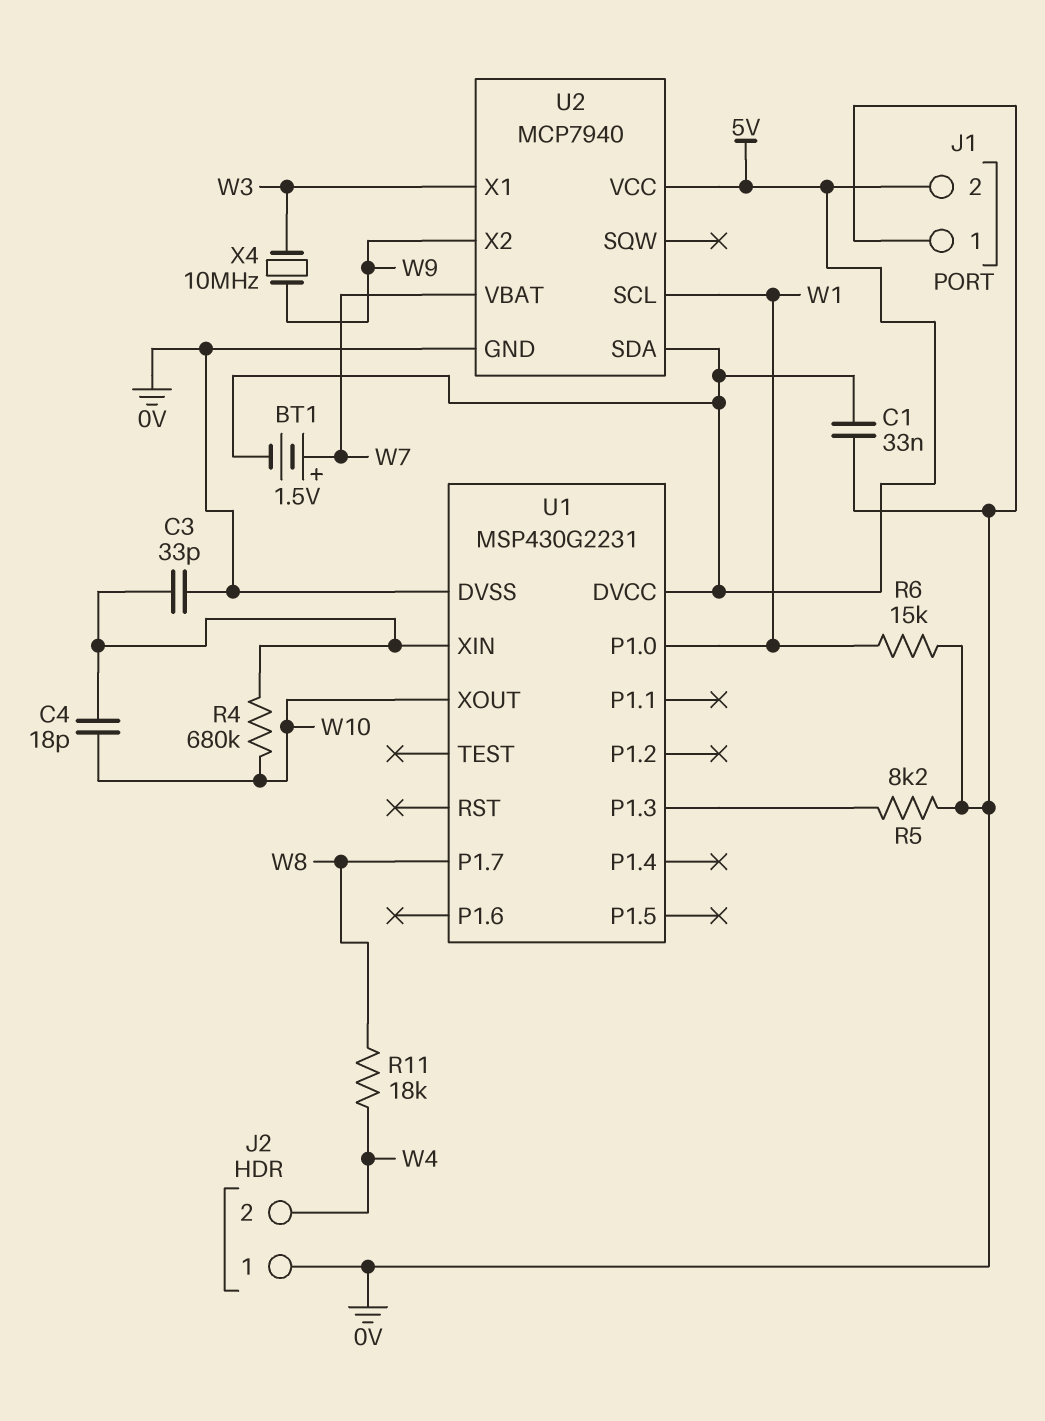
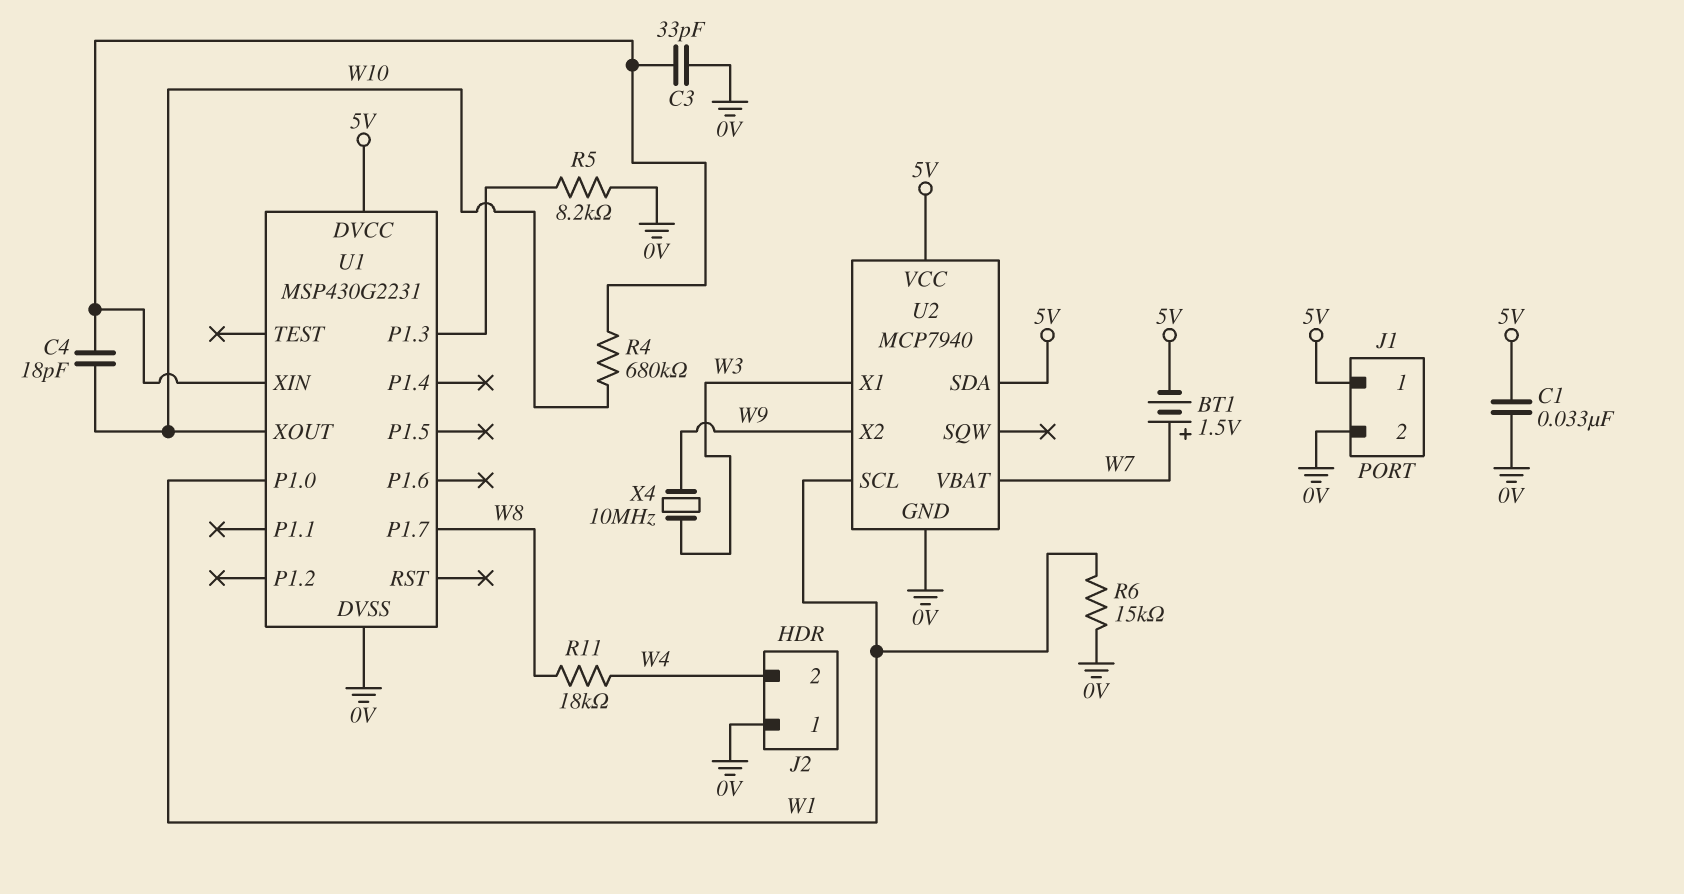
J1 pin 1: 0V -> 5V
J1 pin 2: 5V -> 0V

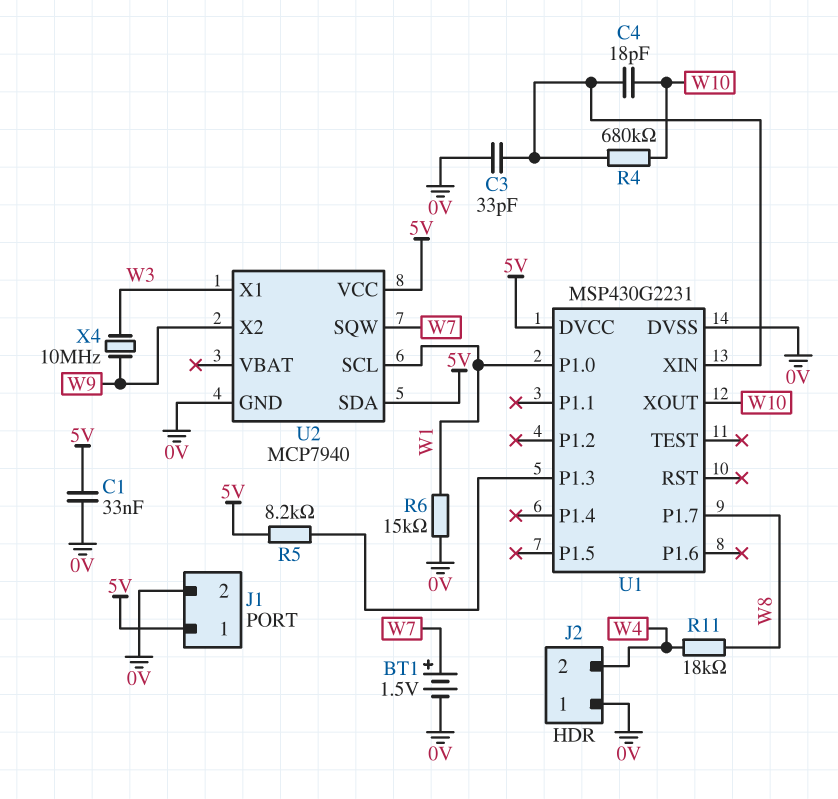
BT1: 1.5V (plus W7, minus 5V) -> 1.5V (plus W7, minus 0V)
R5: 8.2k (0V, U1/P1.3) -> 8.2k (5V, U1/P1.3)
U2 pin SQW: none -> W7
U2 pin VBAT: W7 -> none

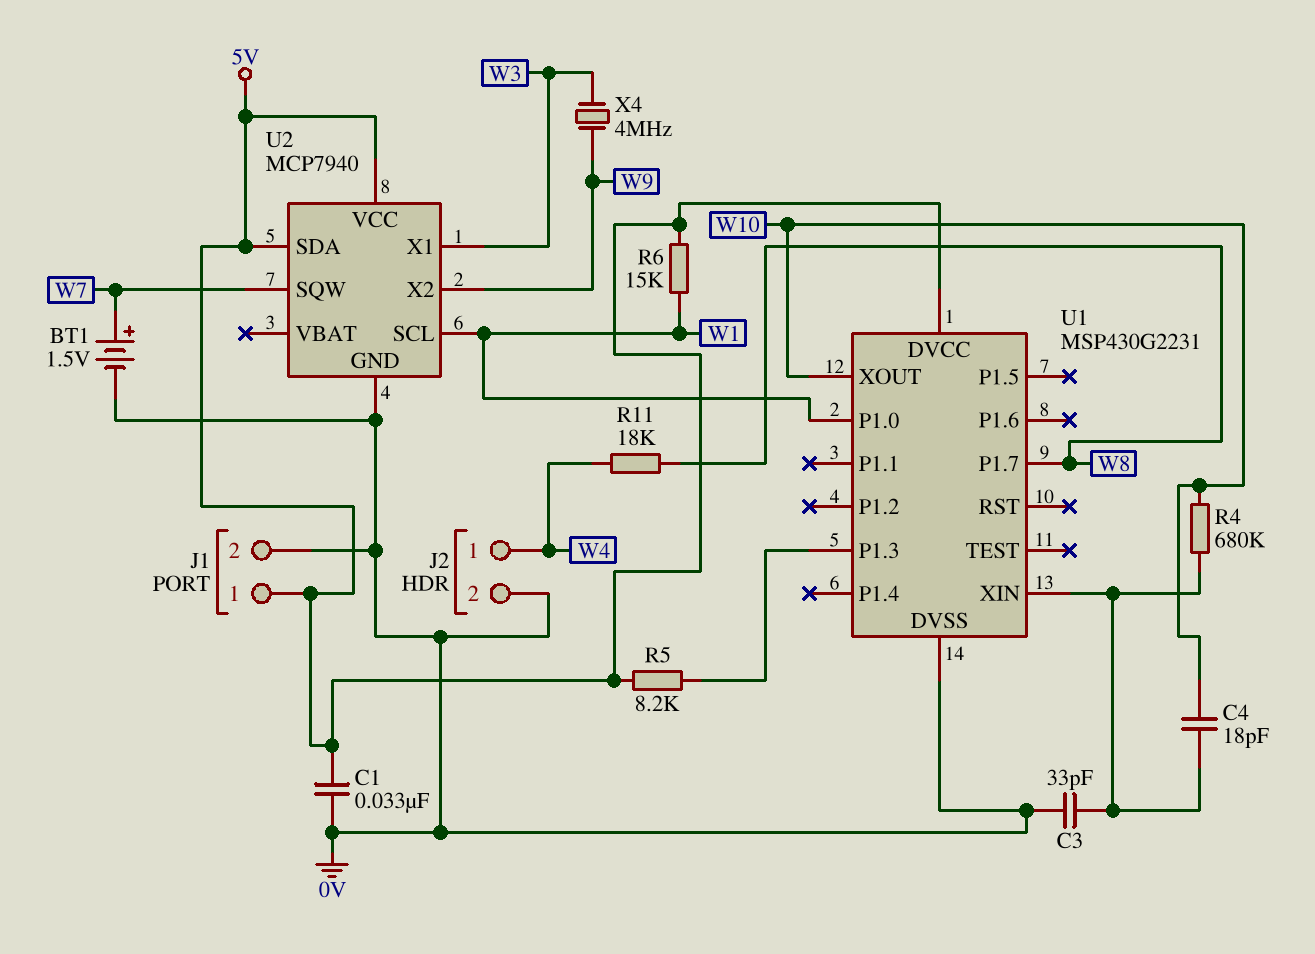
J2 pin 1: 0V -> W4
J2 pin 2: W4 -> 0V
R6: 15k (0V, W1) -> 15k (5V, W1)
X4: 10MHz (W3, W9) -> 4MHz (W3, W9)

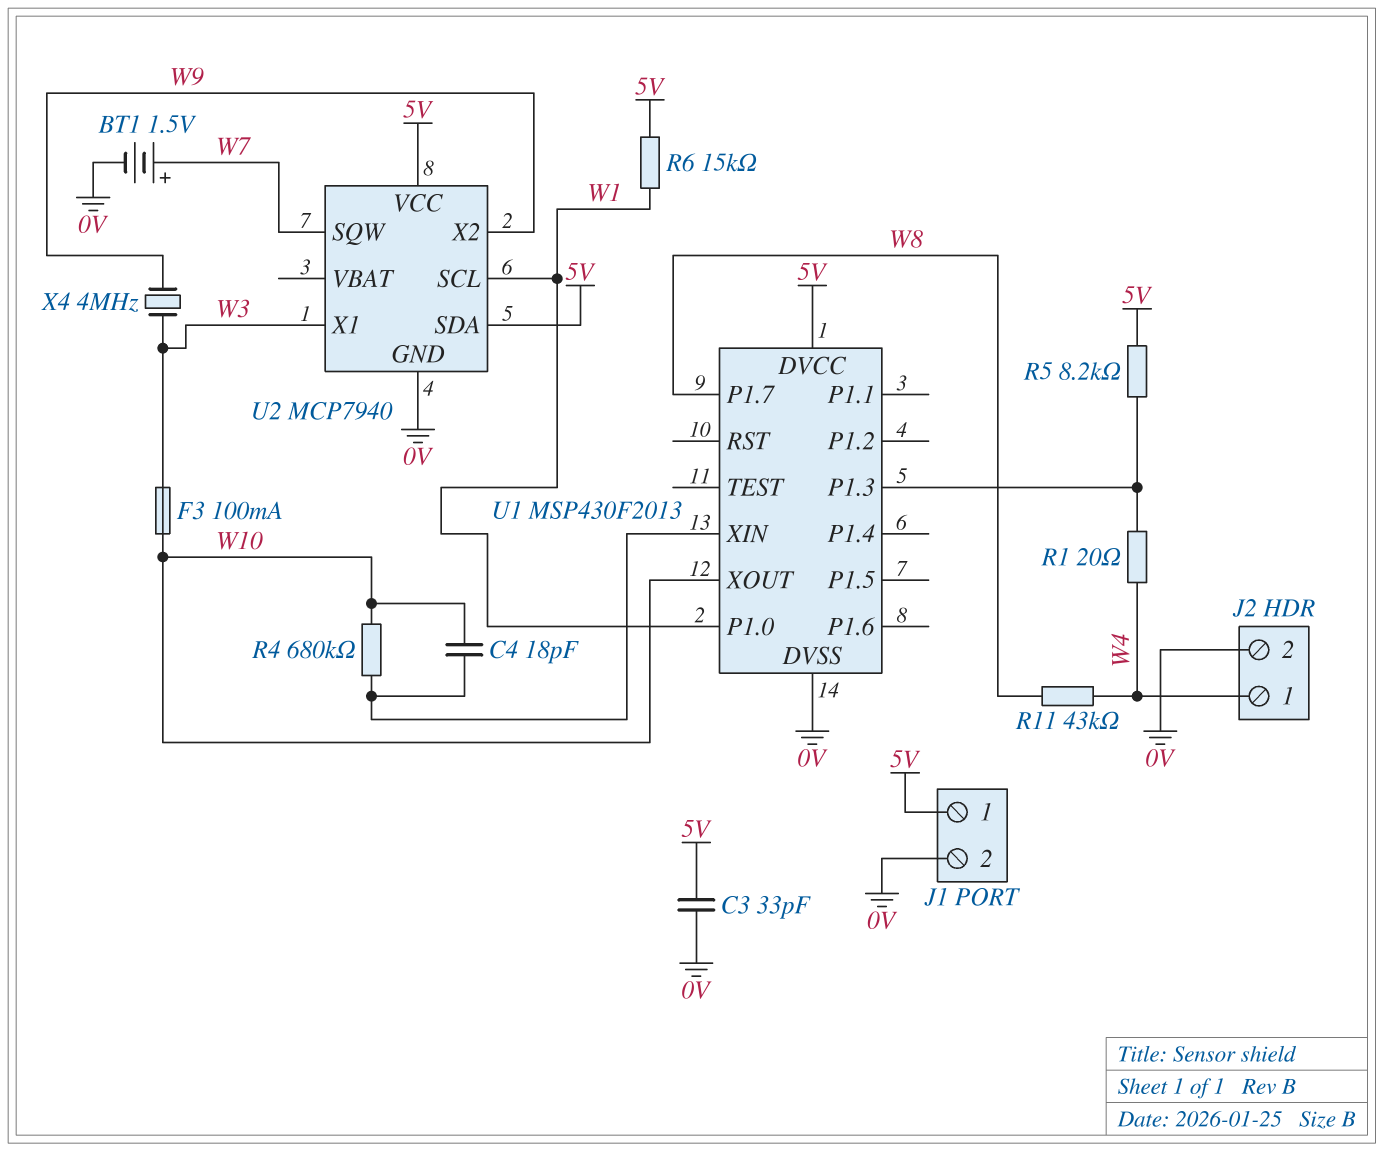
C1: 33nF (0V, 5V) -> none
C3: 33pF (0V, U1/XIN) -> 33pF (0V, 5V)
F3: none -> 100mA (W3, W10)
R1: none -> 20 (U1/P1.3, W4)
R11: 18k (W4, W8) -> 43k (W4, W8)
U1: MSP430G2231 -> MSP430F2013

